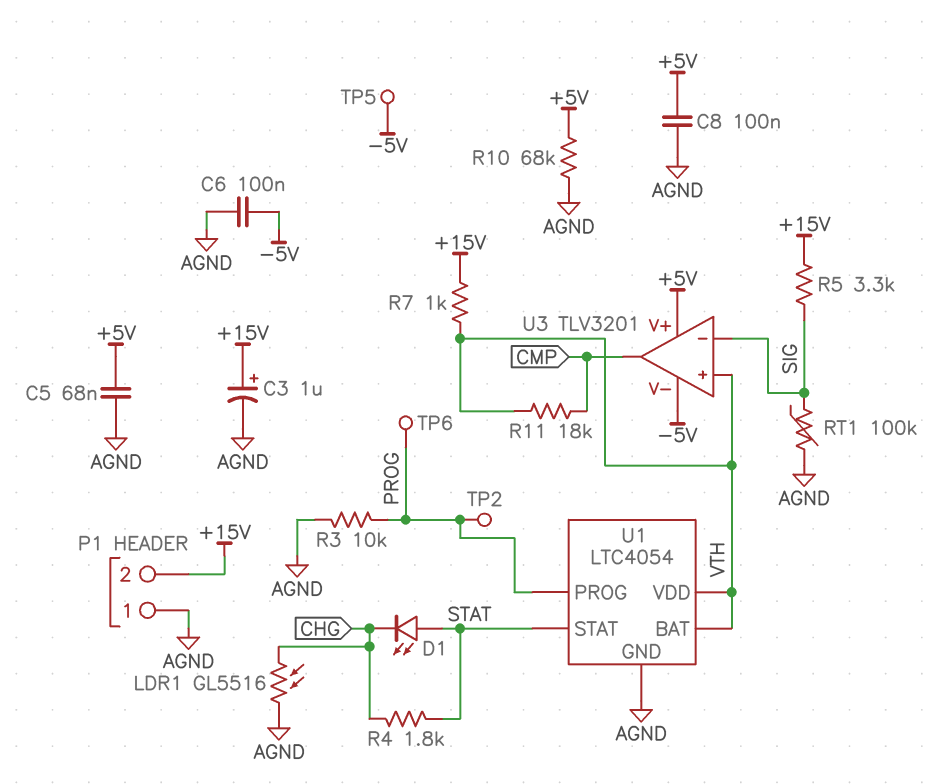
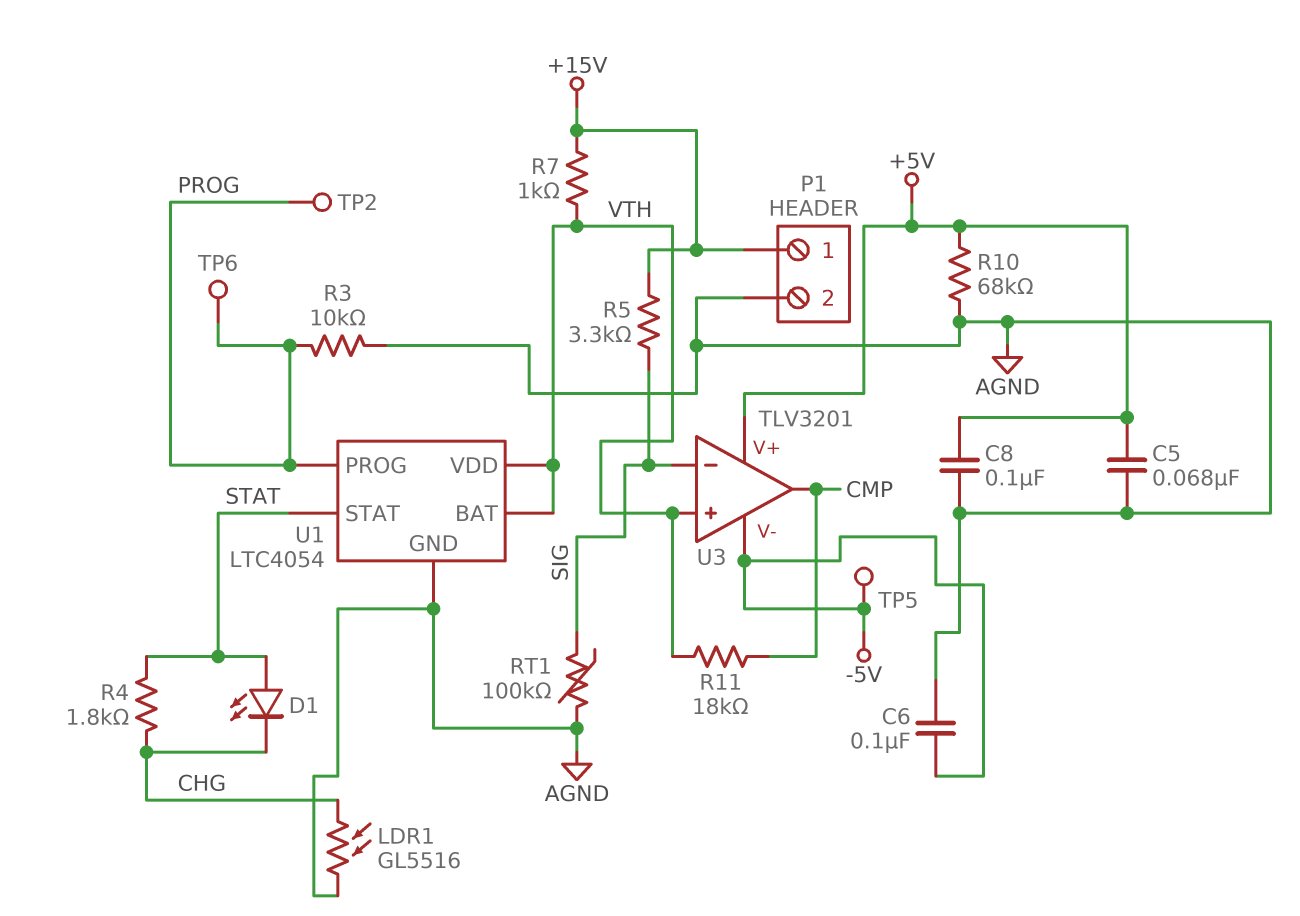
C3: 1uF (plus +15V, minus AGND) -> none
P1 pin 1: AGND -> +15V
P1 pin 2: +15V -> AGND

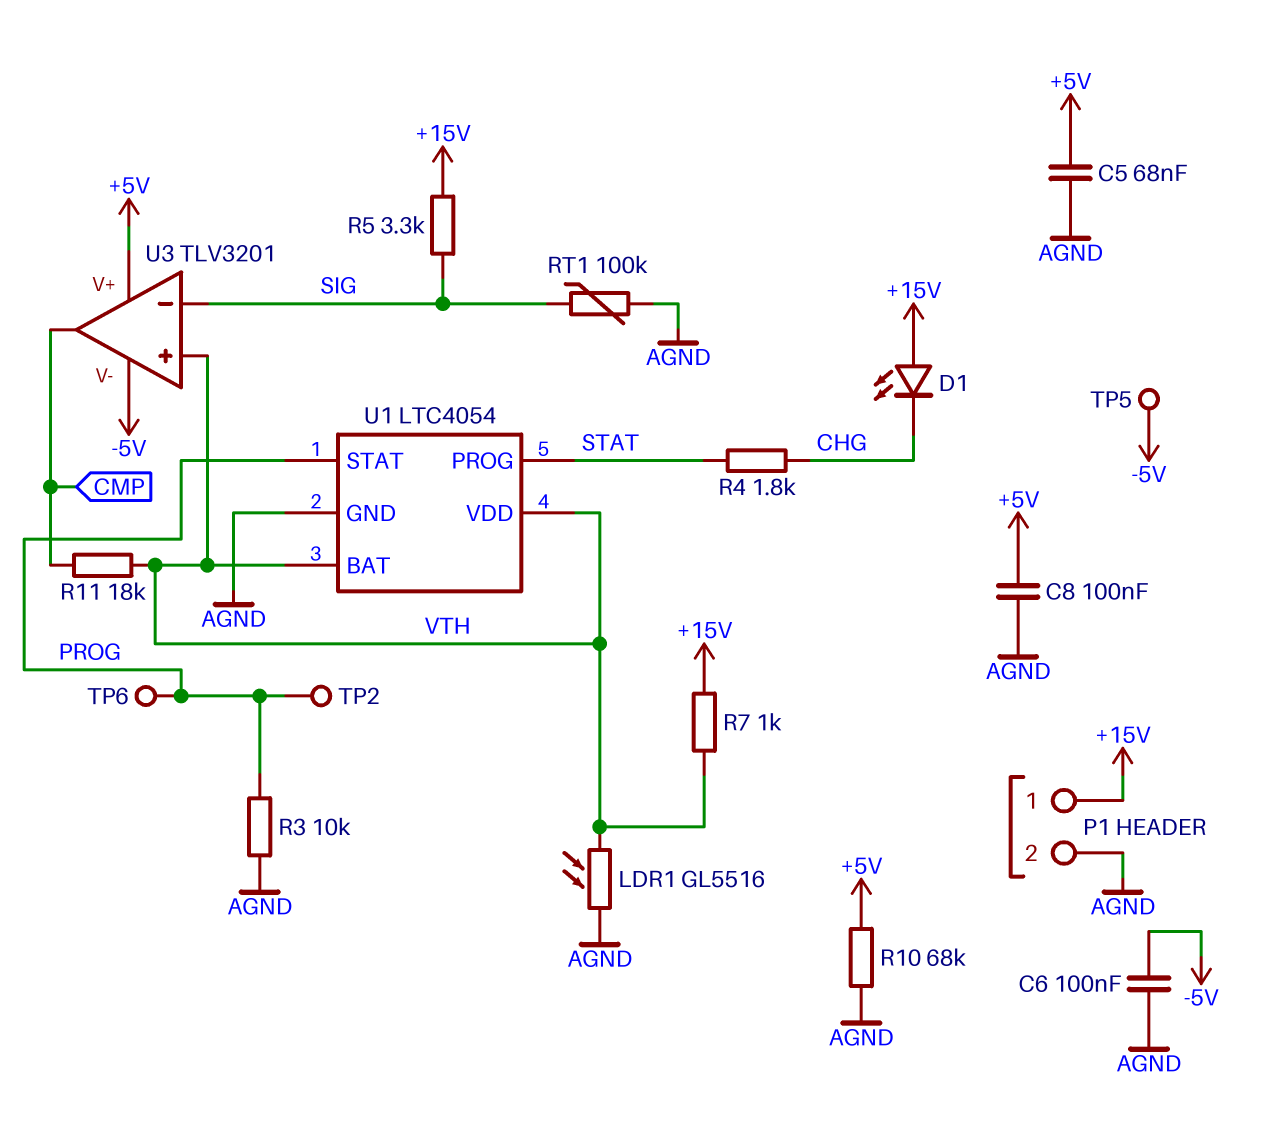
D1: LED (A STAT, K CHG) -> LED (A +15V, K CHG)
LDR1: GL5516 (AGND, CHG) -> GL5516 (AGND, VTH)
U1 pin PROG: PROG -> STAT
U1 pin STAT: STAT -> PROG

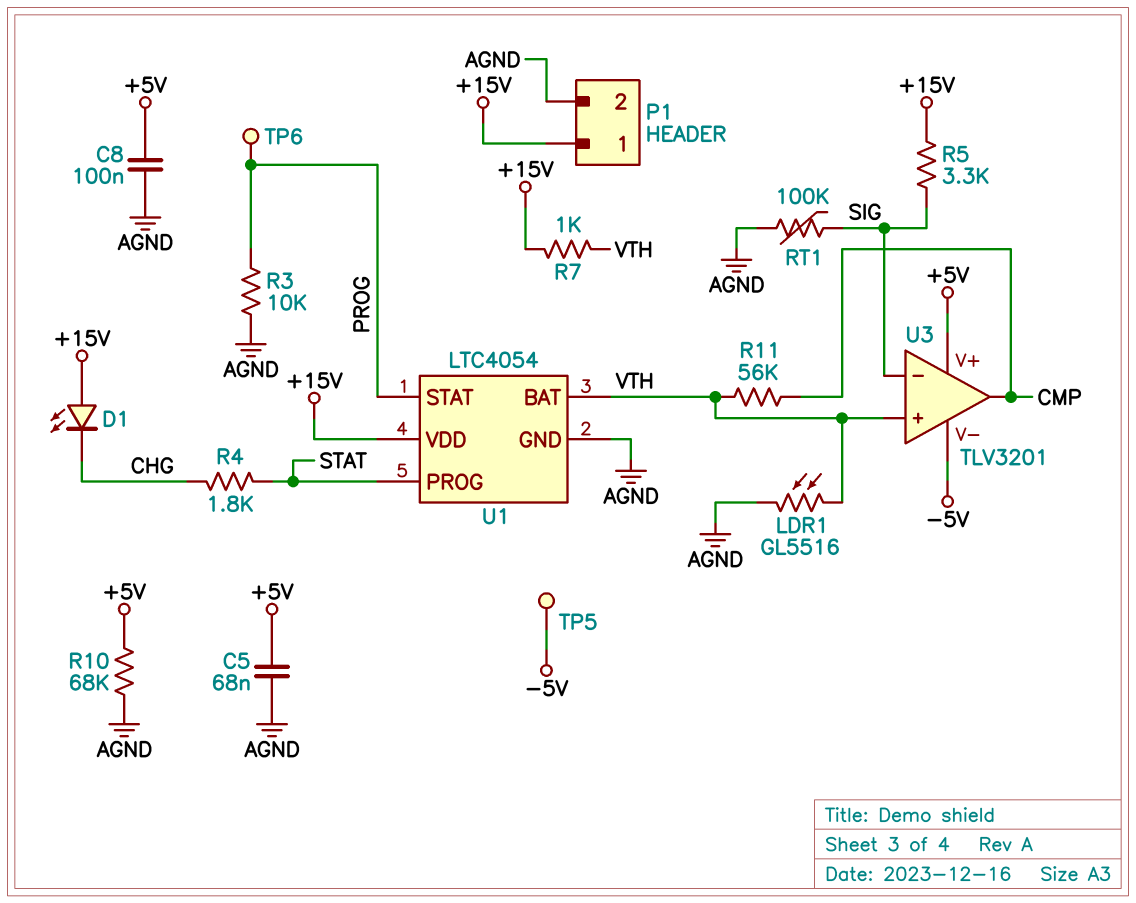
C6: 100nF (-5V, AGND) -> none
R11: 18k (CMP, VTH) -> 56k (CMP, VTH)
TP2: test point (PROG) -> none
U1 pin VDD: VTH -> +15V

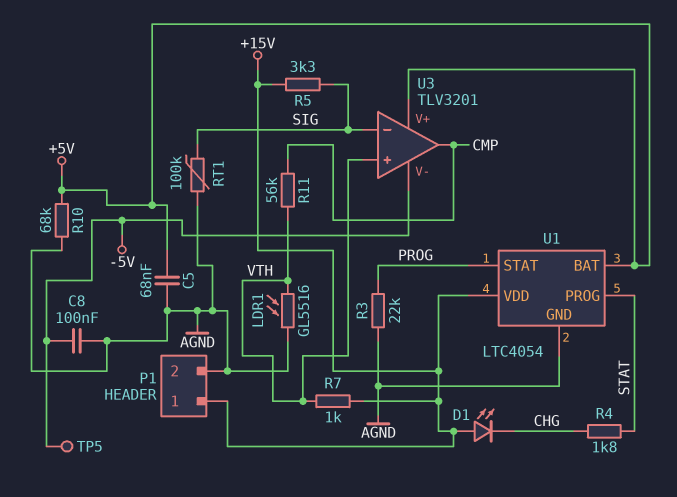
C8: 100nF (+5V, AGND) -> 100nF (-5V, AGND)
R3: 10k (AGND, PROG) -> 22k (AGND, PROG)
TP6: test point (PROG) -> none
U1 pin BAT: VTH -> +5V

